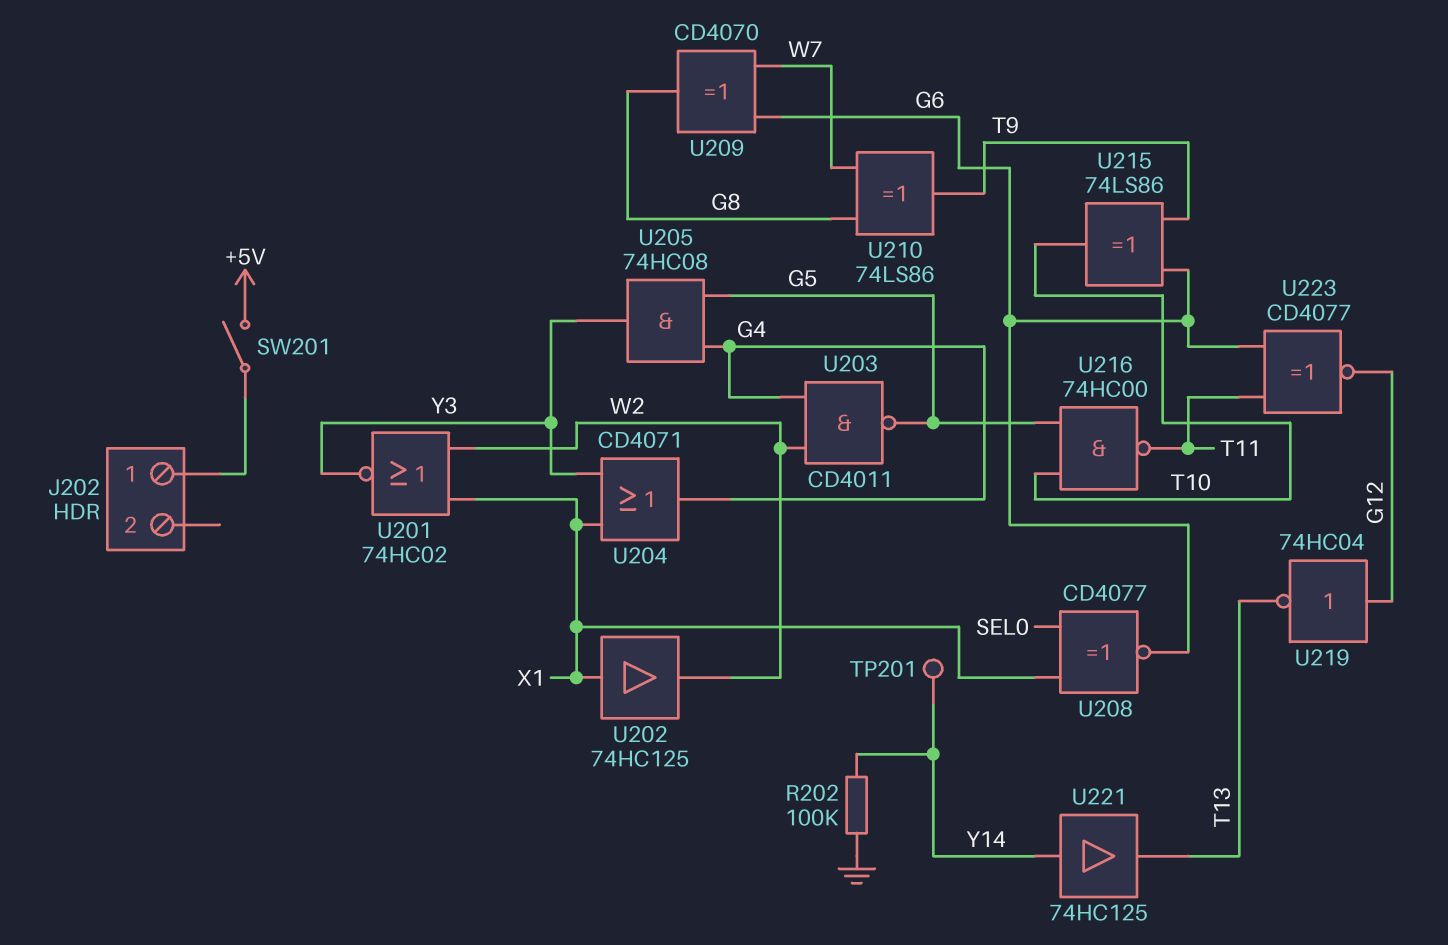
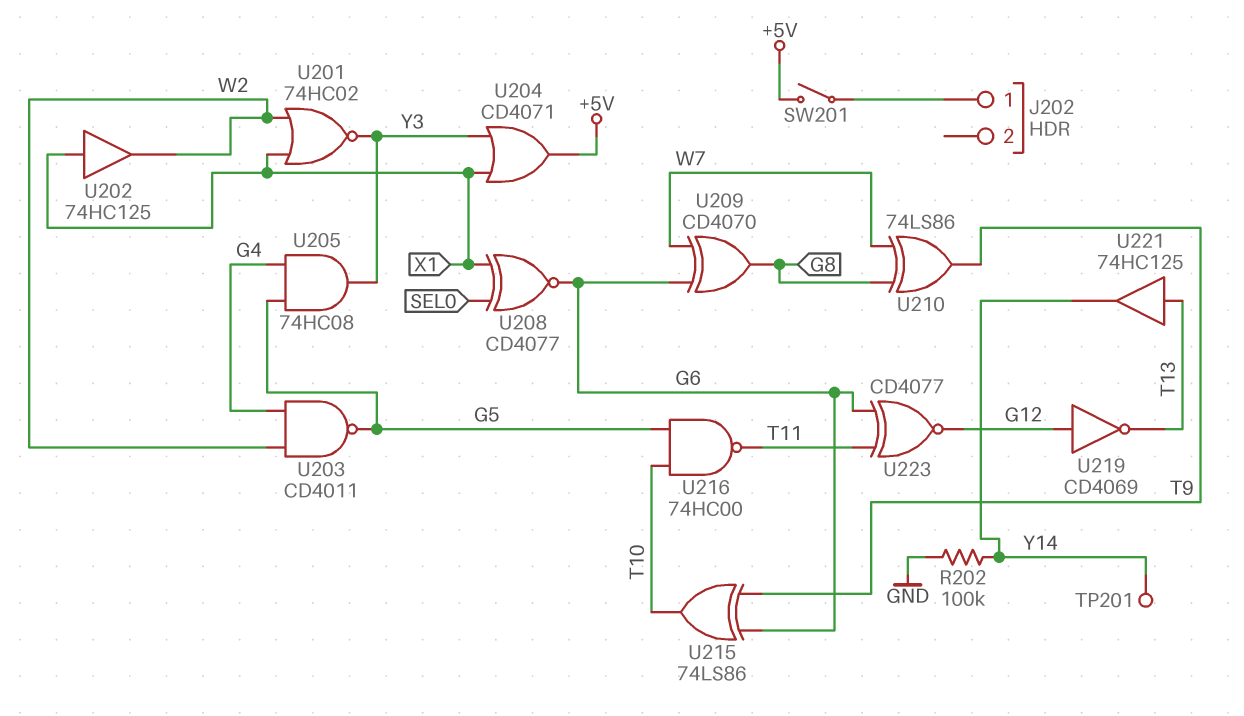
U204: OR CD4071 (in X1, in Y3, out G4) -> OR CD4071 (in X1, in Y3, out +5V)
U219: NOT 74HC04 (in G12, out T13) -> NOT CD4069 (in G12, out T13)
U221: buffer 74HC125 (in Y14, out T13) -> buffer 74HC125 (in T13, out Y14)

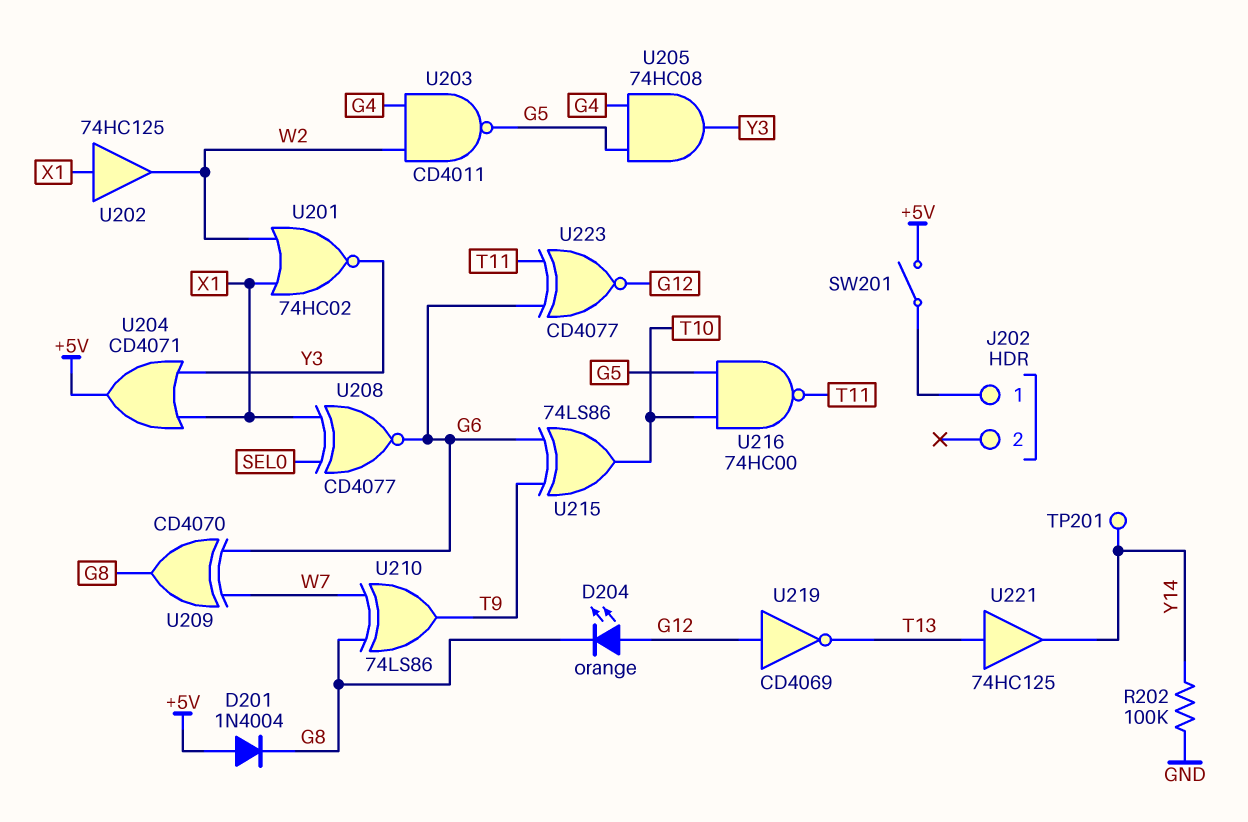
D201: none -> diode 1N4004 (A +5V, K G8)
D204: none -> LED orange (A G12, K G8)

